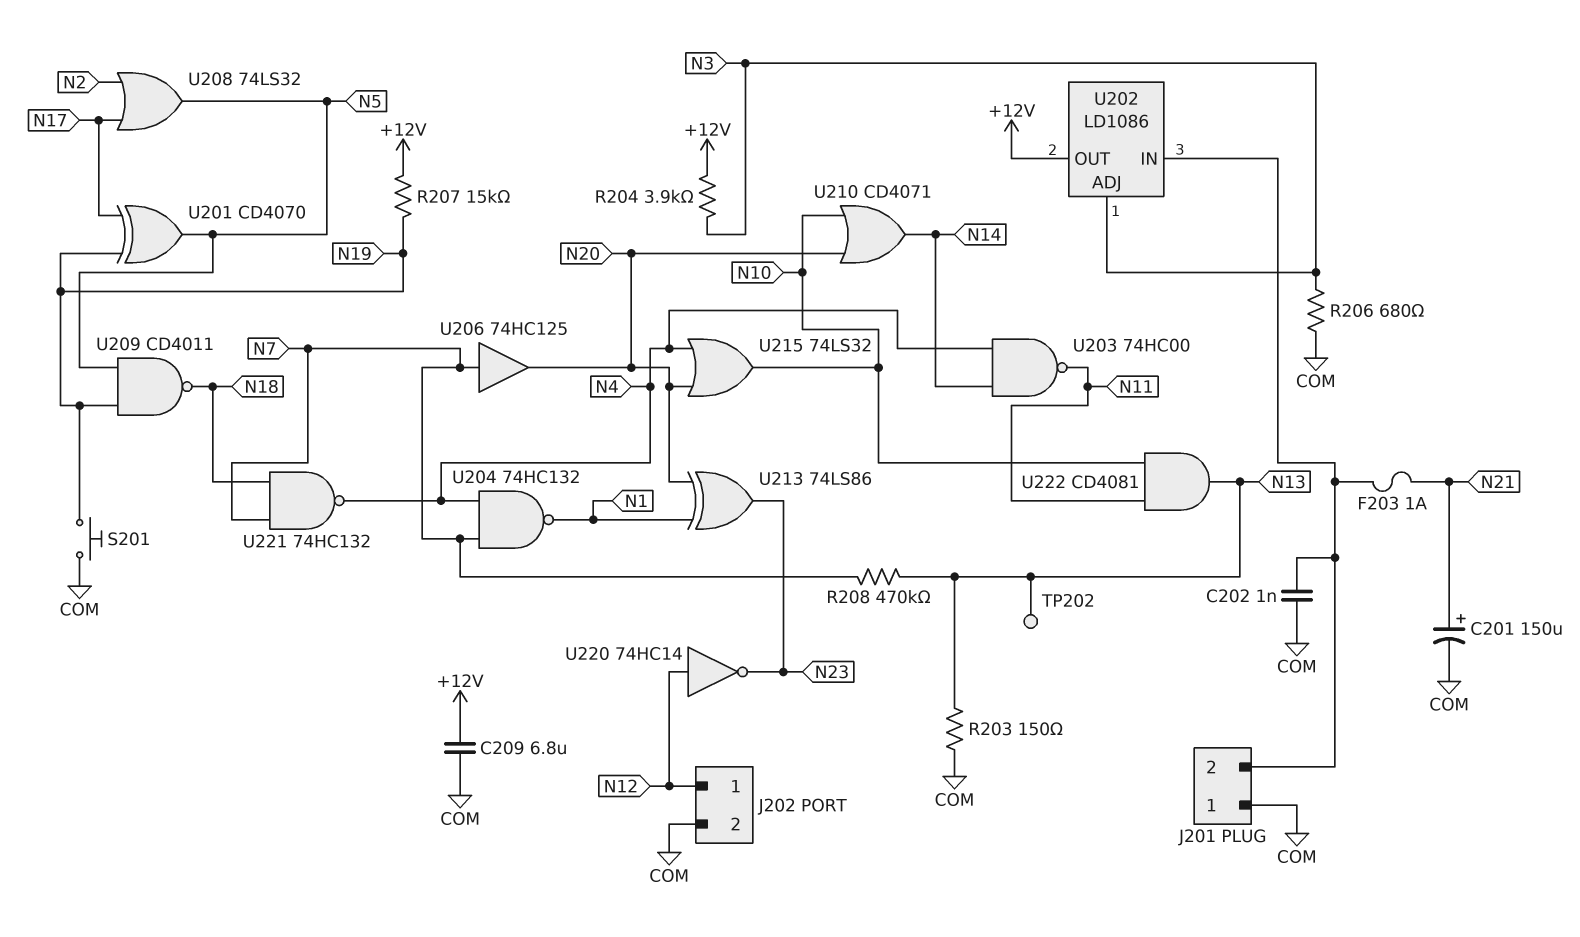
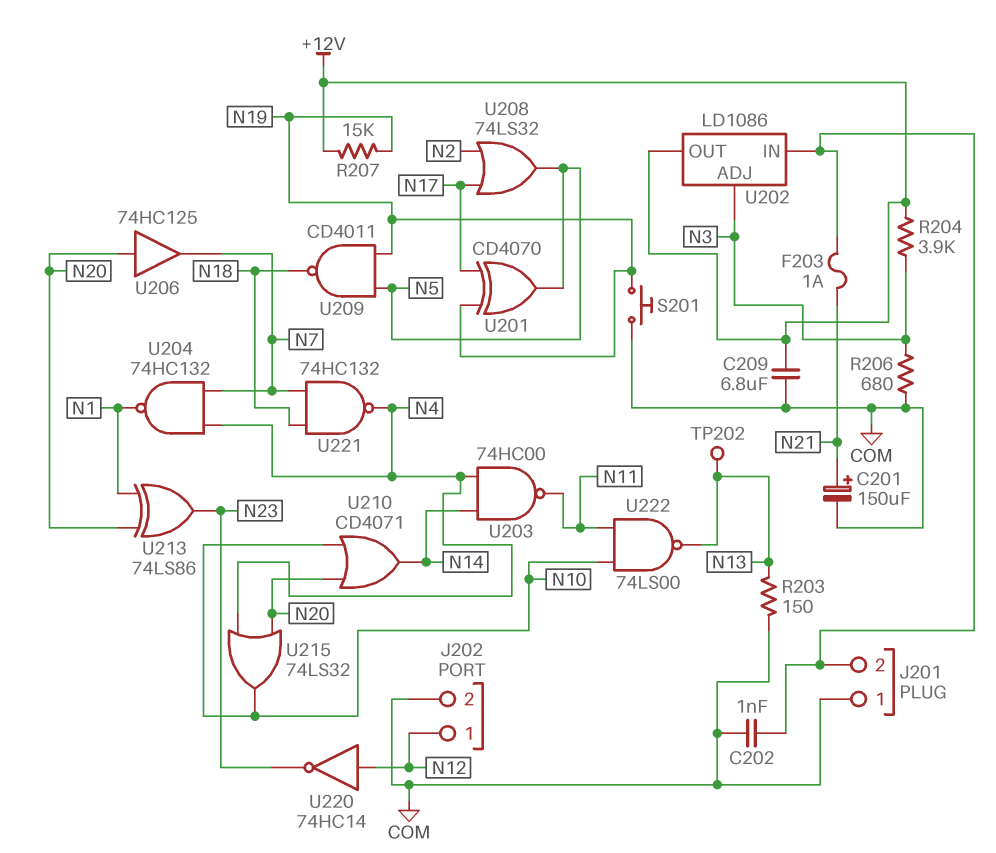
R208: 470k (N7, N13) -> none
U206: buffer 74HC125 (in N7, out N20) -> buffer 74HC125 (in N20, out N7)
U222: AND CD4081 (in N10, in N11, out N13) -> NAND 74LS00 (in N10, in N11, out N13)

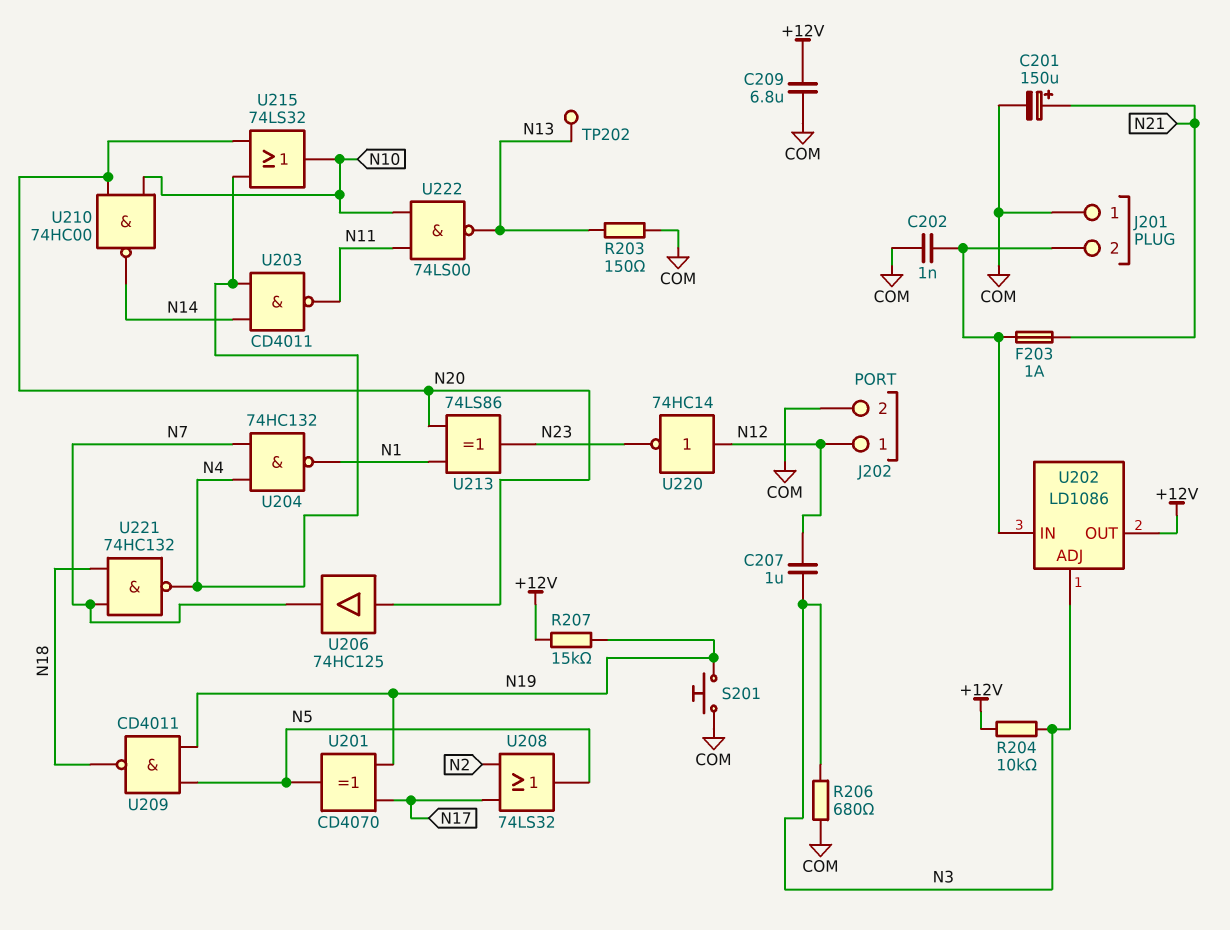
C207: none -> 1uF (N3, N12)
R204: 3.9k (+12V, N3) -> 10k (+12V, N3)
U203: NAND 74HC00 (in N4, in N14, out N11) -> NAND CD4011 (in N4, in N14, out N11)
U210: OR CD4071 (in N10, in N20, out N14) -> NAND 74HC00 (in N10, in N20, out N14)

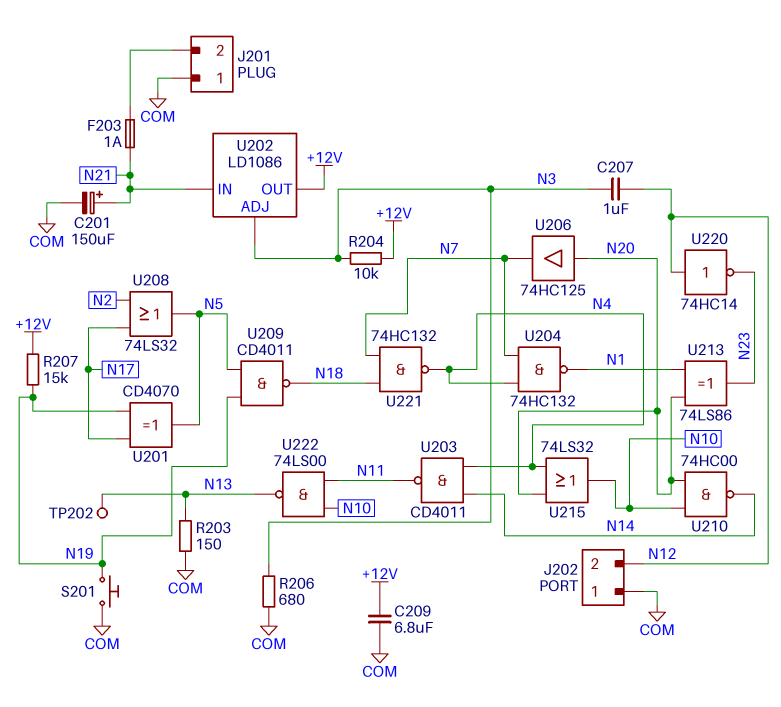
C202: 1nF (COM, J201/2) -> none
J202 pin 1: N12 -> COM
J202 pin 2: COM -> N12
U202 pin IN: J201/2 -> N21

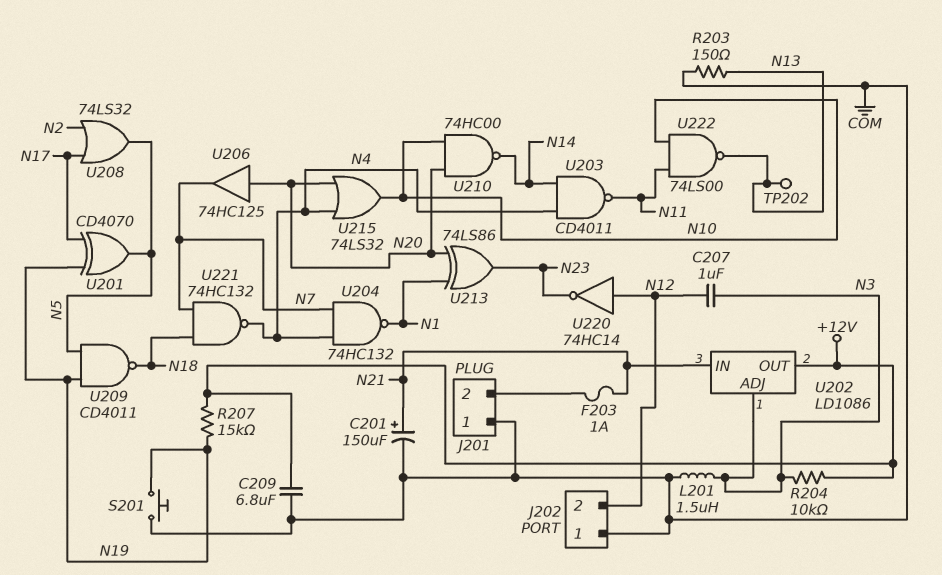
L201: none -> 1.5uH (COM, N3)
R206: 680 (COM, N3) -> none

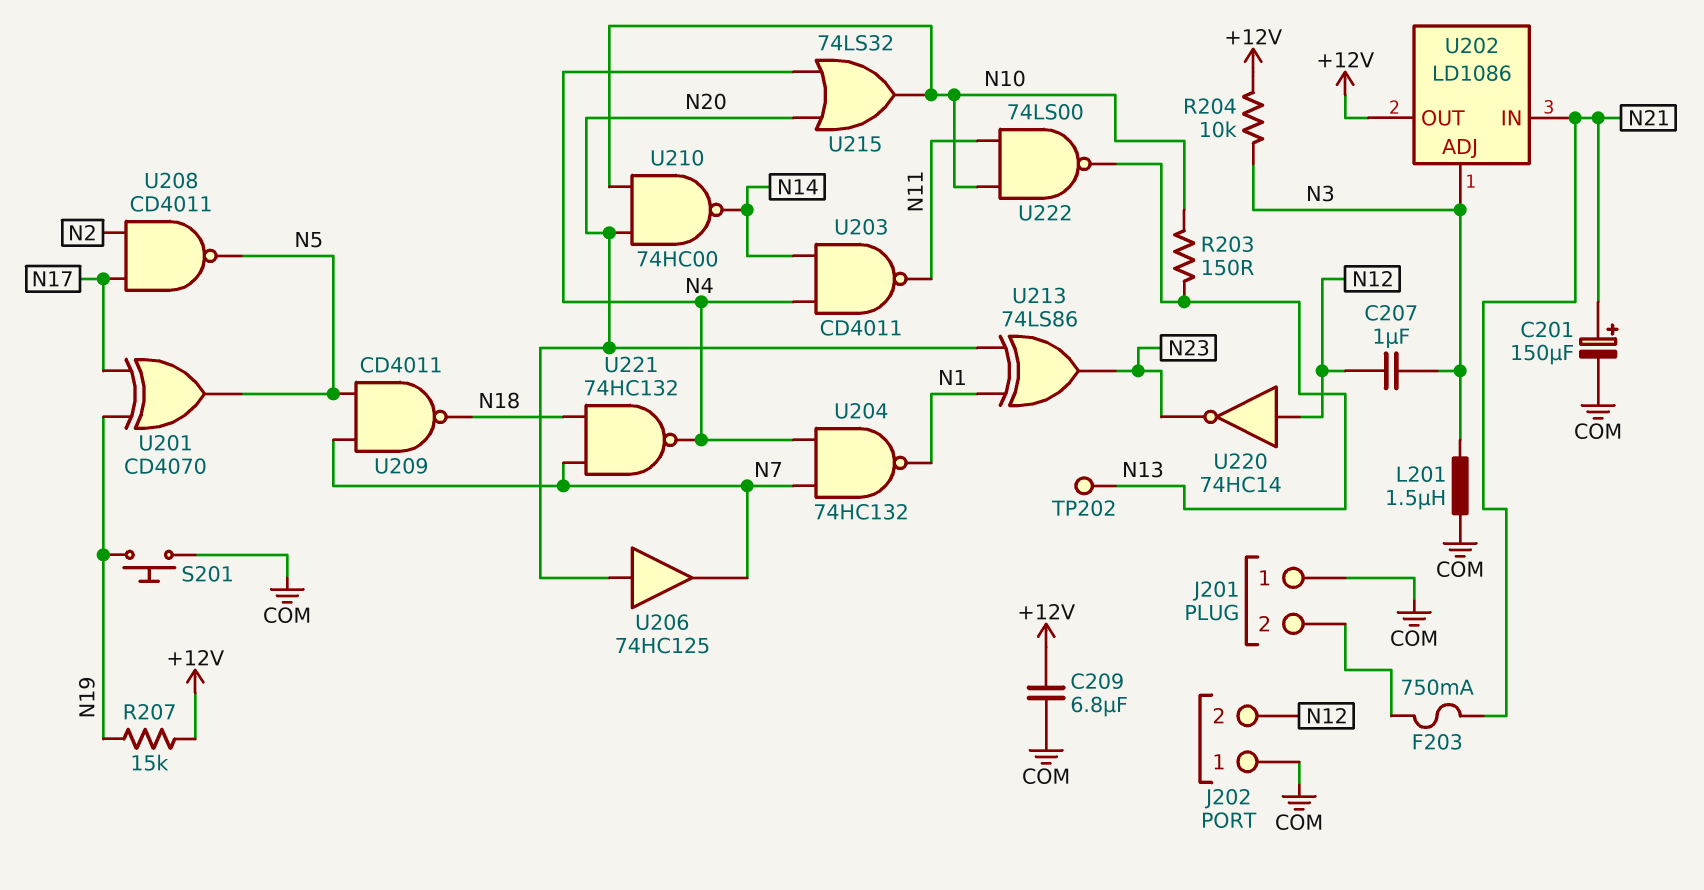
F203: 1A (J201/2, N21) -> 750mA (J201/2, N21)
R203: 150 (COM, N13) -> 150 (N10, N13)
U208: OR 74LS32 (in N2, in N17, out N5) -> NAND CD4011 (in N2, in N17, out N5)
U209: NAND CD4011 (in N5, in N19, out N18) -> NAND CD4011 (in N5, in N7, out N18)

